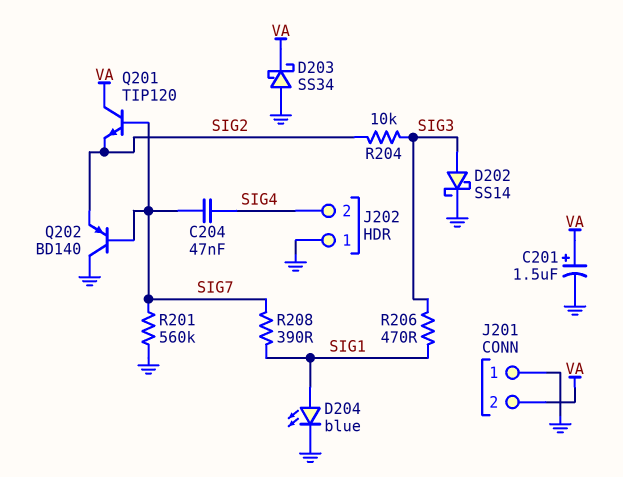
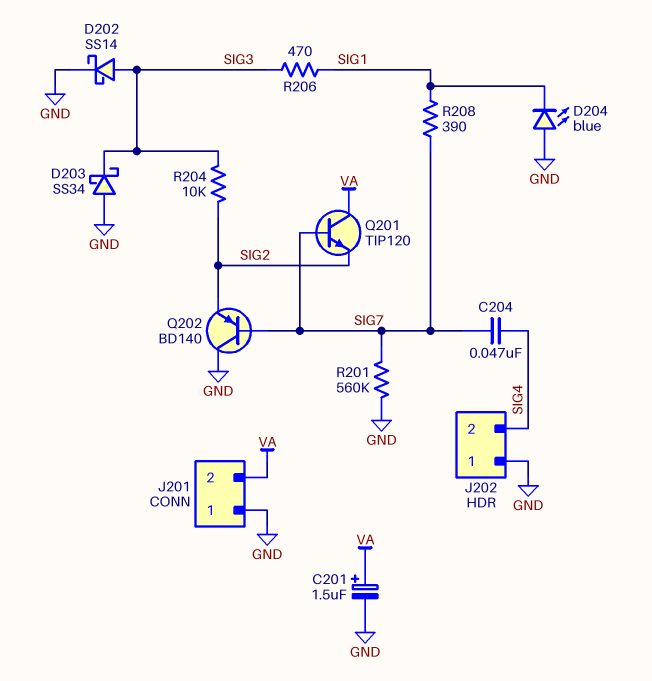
D203: schottky SS34 (A GND, K VA) -> schottky SS34 (A GND, K SIG3)
D204: LED blue (A SIG1, K GND) -> LED blue (A GND, K SIG1)

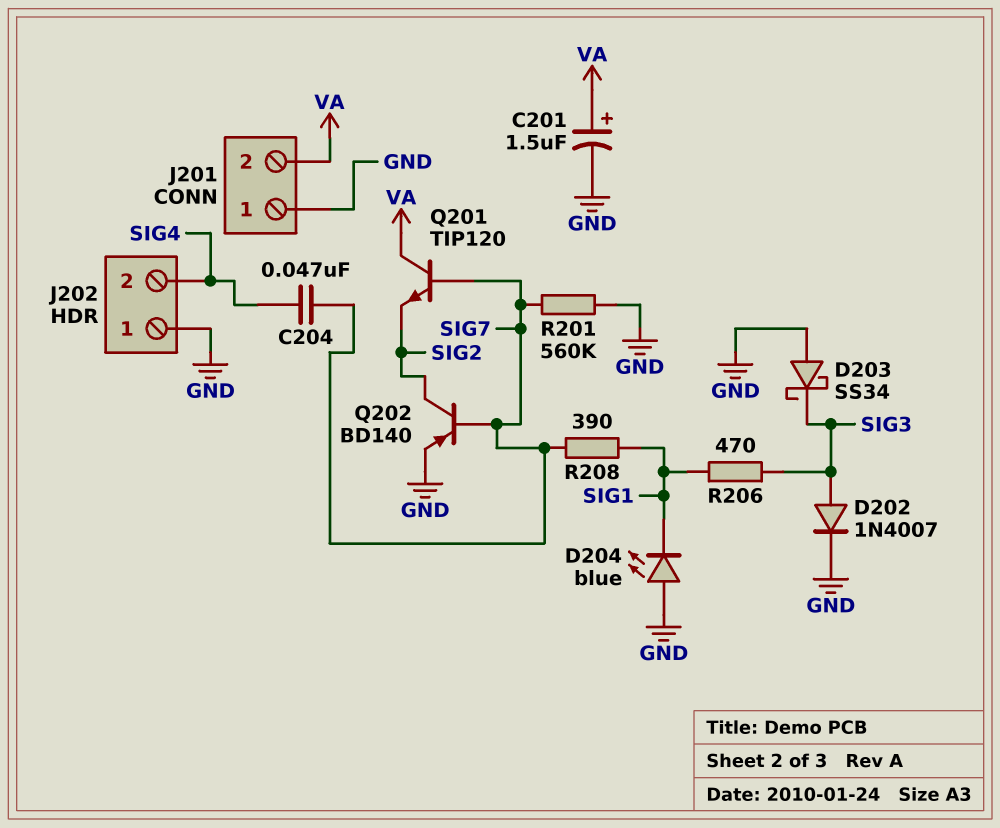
D202: schottky SS14 (A SIG3, K GND) -> diode 1N4007 (A SIG3, K GND)
Q202: PNP BD140 (B SIG7, C GND, E SIG2) -> PNP BD140 (B SIG7, C SIG2, E GND)
R204: 10k (SIG2, SIG3) -> none

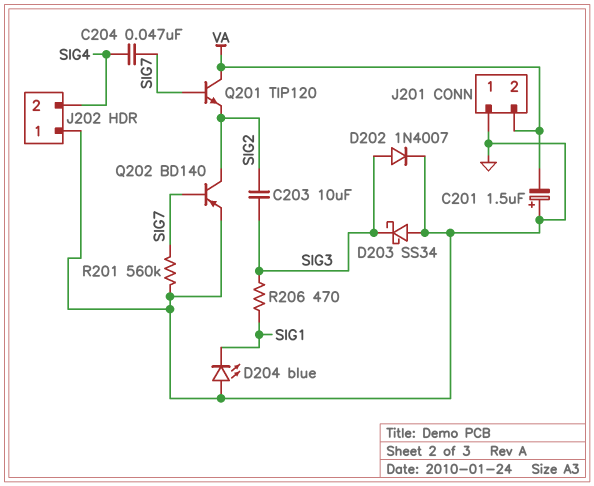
C201: 1.5uF (plus VA, minus GND) -> 1.5uF (plus GND, minus VA)
C203: none -> 10uF (SIG2, SIG3)
R208: 390 (SIG1, SIG7) -> none

